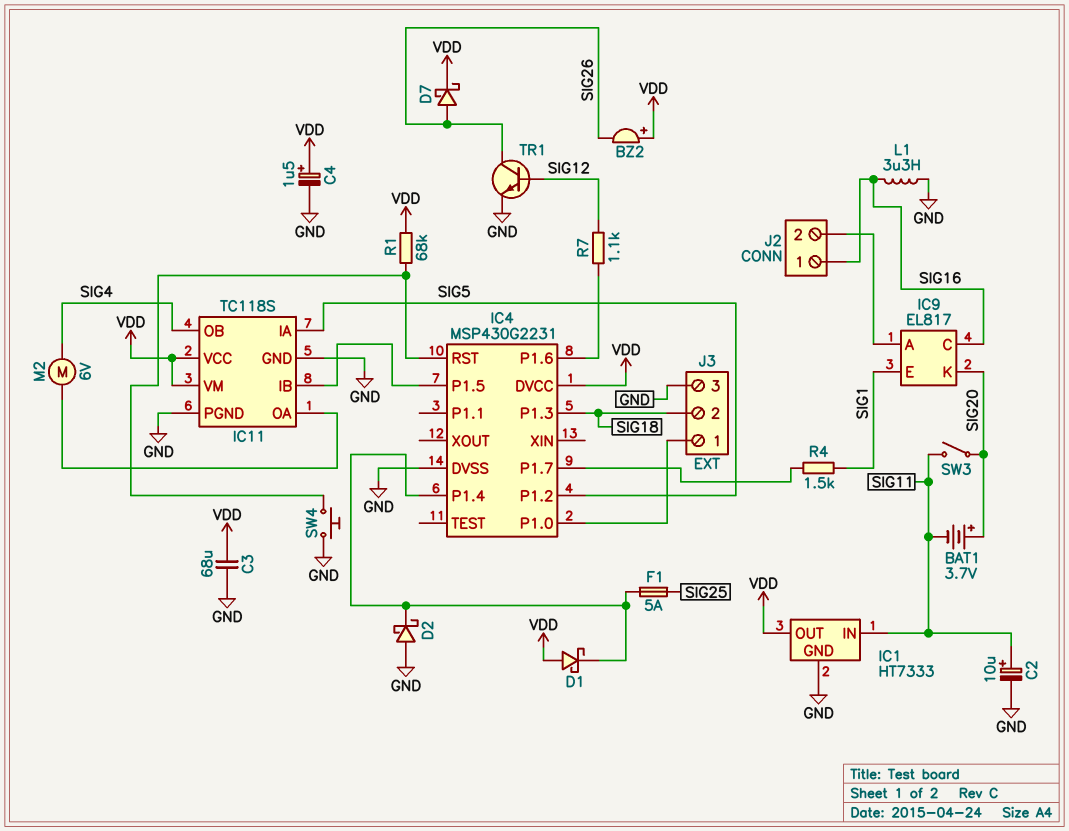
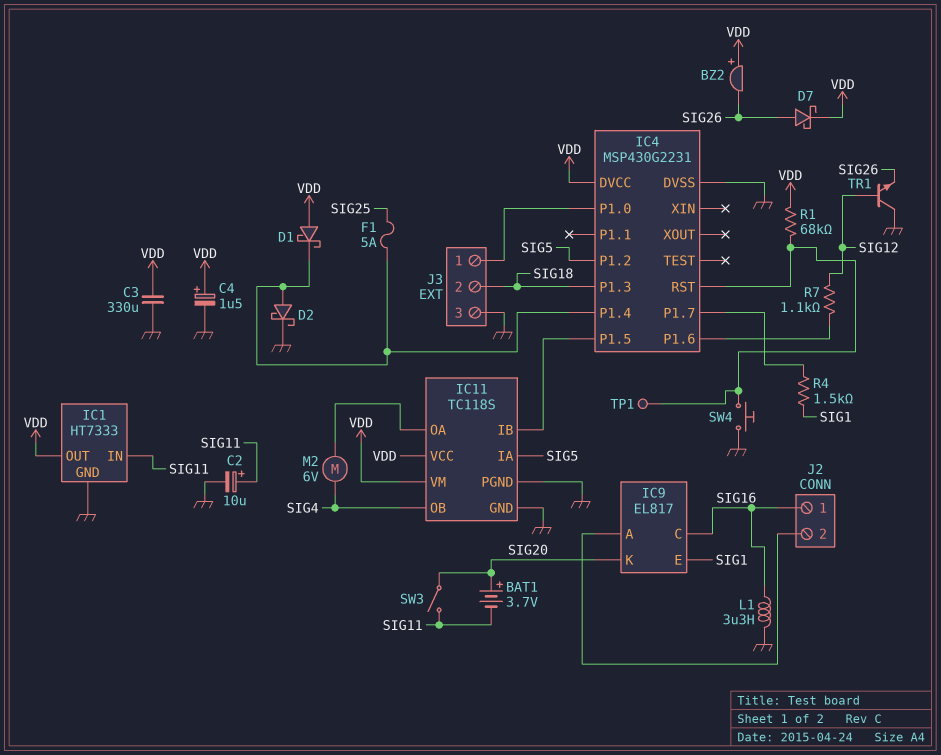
C3: 68uF (GND, VDD) -> 330uF (GND, VDD)
D2: schottky (A GND, K IC4/P1.4) -> schottky (A IC4/P1.4, K GND)
TP1: none -> test point (IC4/RST)
TR1: NPN (B SIG12, C SIG26, E GND) -> NPN (B SIG12, C GND, E SIG26)

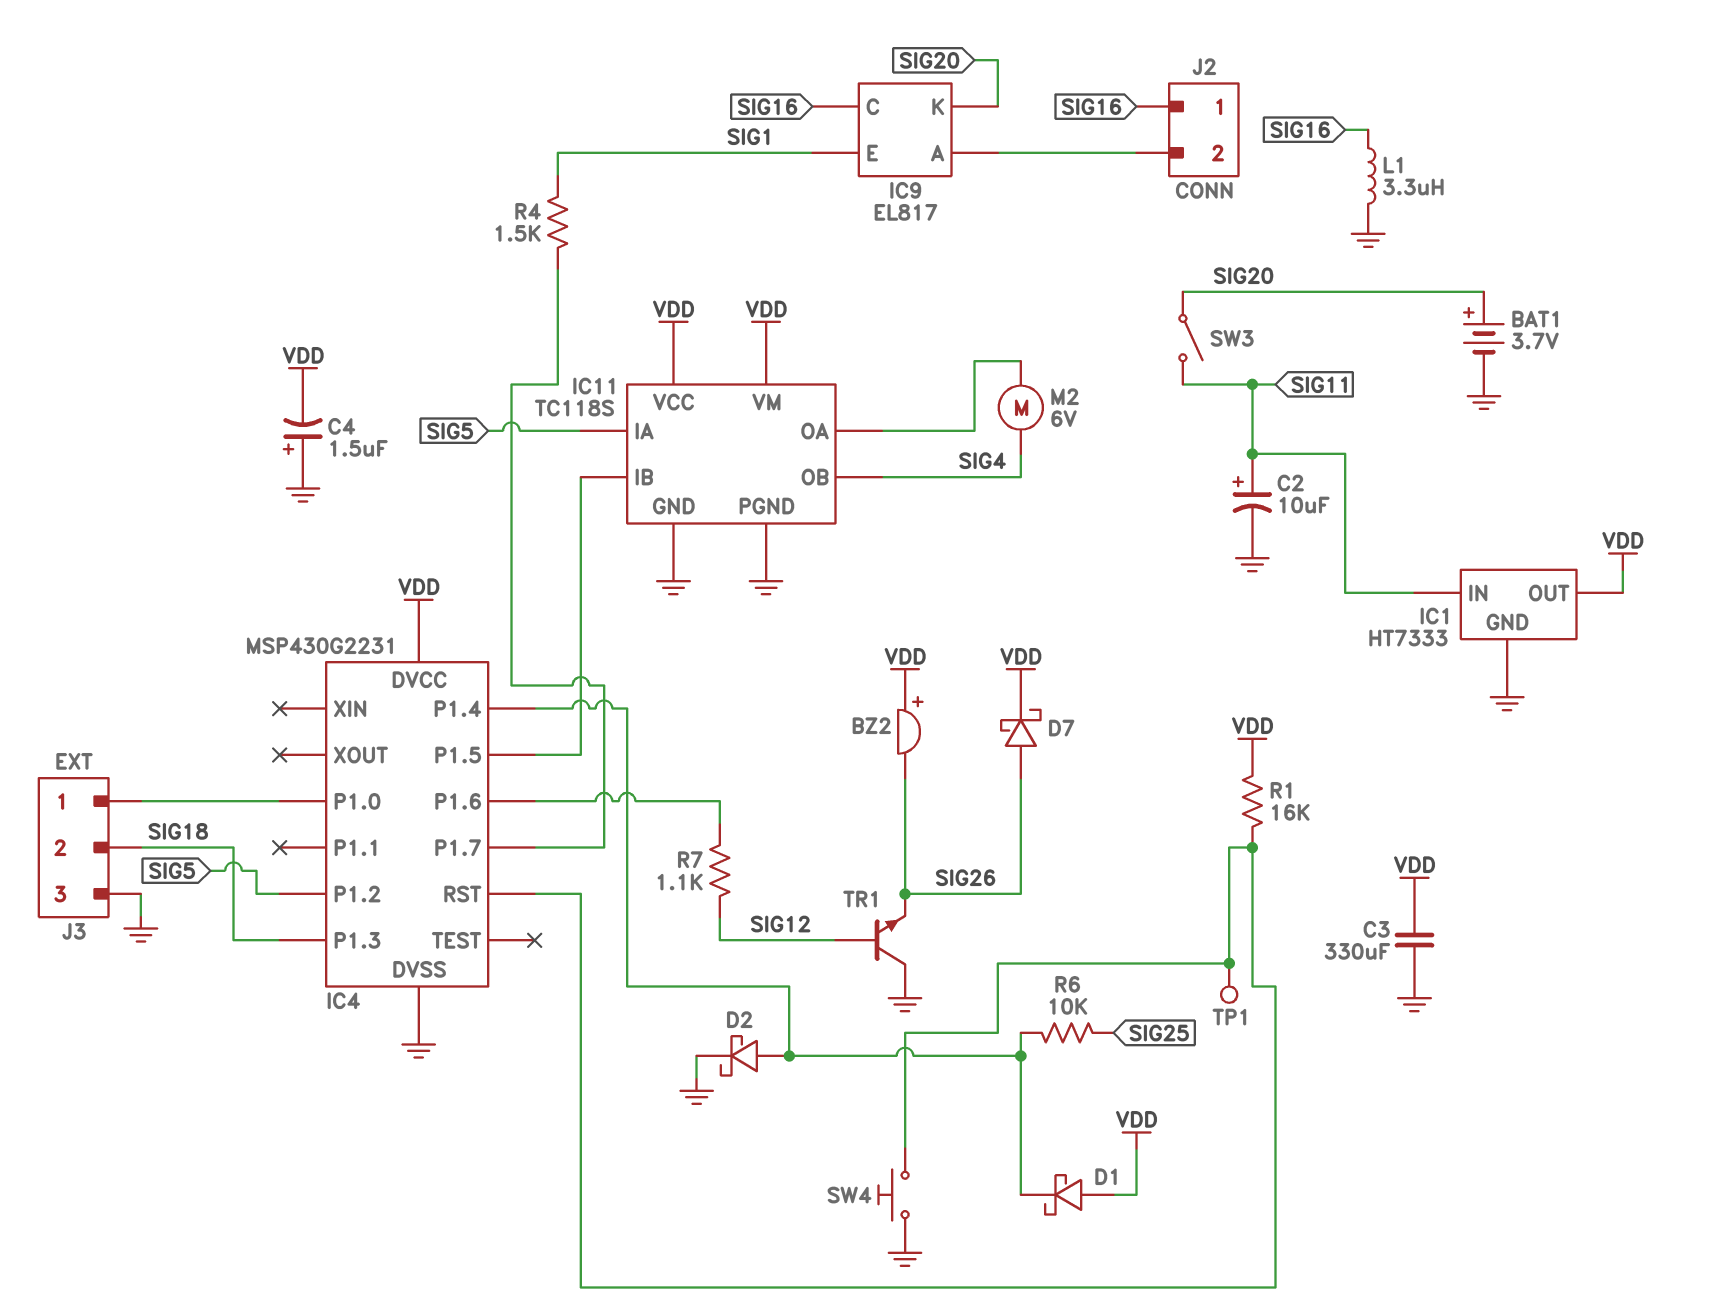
BAT1: 3.7V (plus SIG20, minus SIG11) -> 3.7V (plus SIG20, minus GND)
C4: 1.5uF (plus VDD, minus GND) -> 1.5uF (plus GND, minus VDD)
F1: 5A (IC4/P1.4, SIG25) -> none
R1: 68k (IC4/RST, VDD) -> 16k (IC4/RST, VDD)
R6: none -> 10k (IC4/P1.4, SIG25)

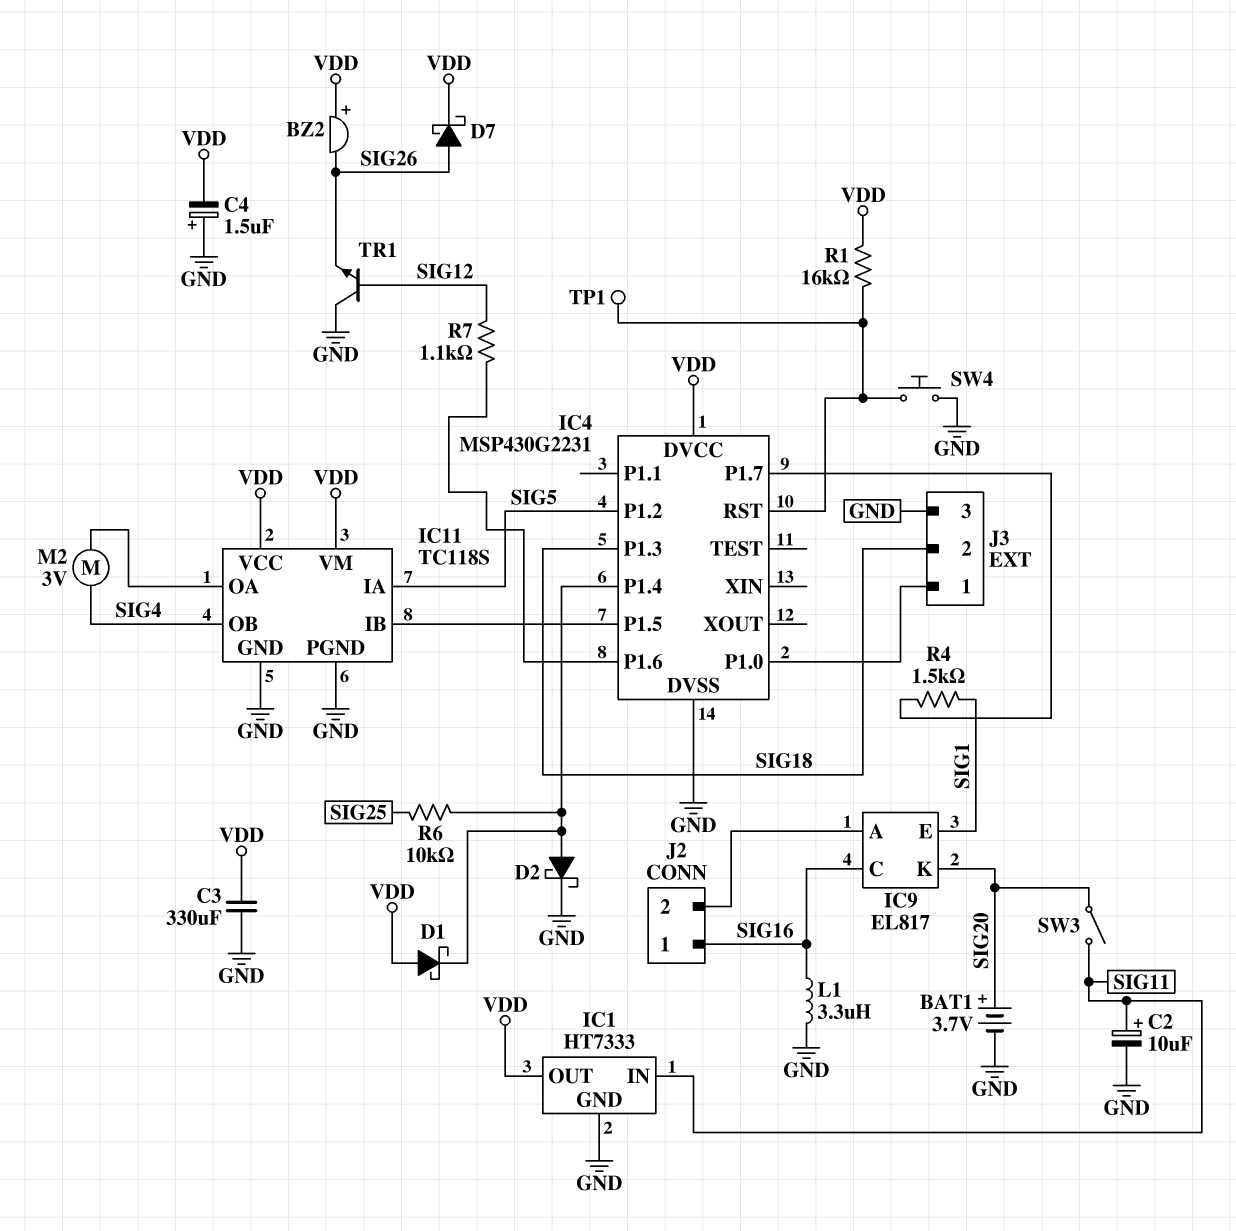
M2: motor 6V (IC11/OA, SIG4) -> motor 3V (IC11/OA, SIG4)

